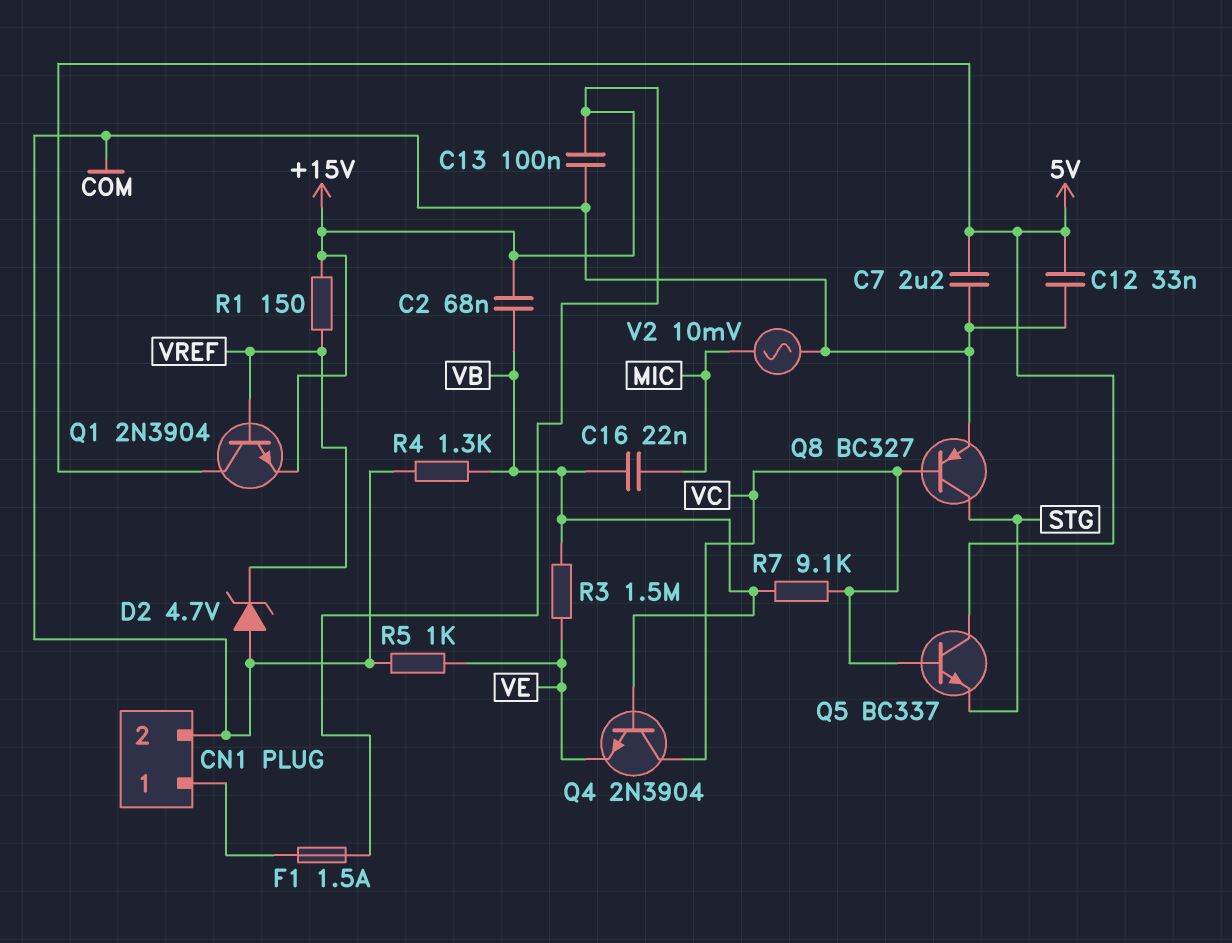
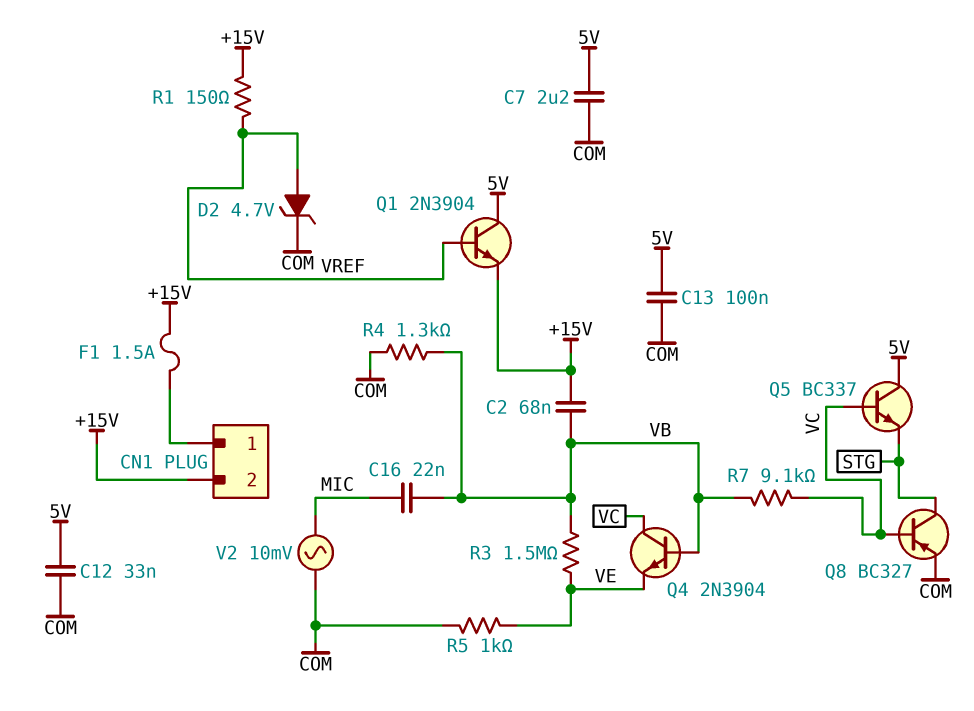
C13: 100nF (+15V, COM) -> 100nF (5V, COM)
CN1 pin 2: COM -> +15V
D2: zener 4.7V (A COM, K VREF) -> zener 4.7V (A VREF, K COM)

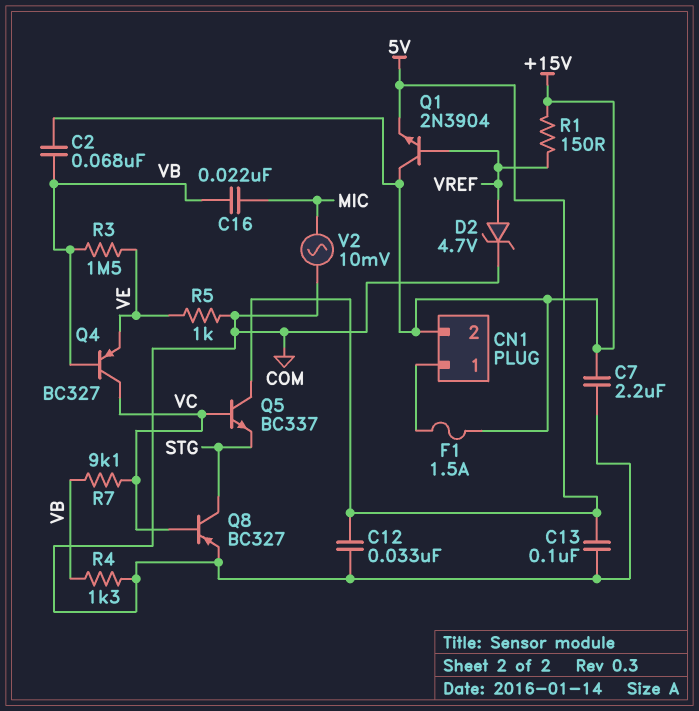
C7: 2.2uF (5V, COM) -> 2.2uF (+15V, COM)
Q1: NPN 2N3904 (B VREF, C 5V, E +15V) -> NPN 2N3904 (B VREF, C +15V, E 5V)
Q4: NPN 2N3904 (B VB, C VC, E VE) -> PNP BC327 (B VB, C VC, E VE)

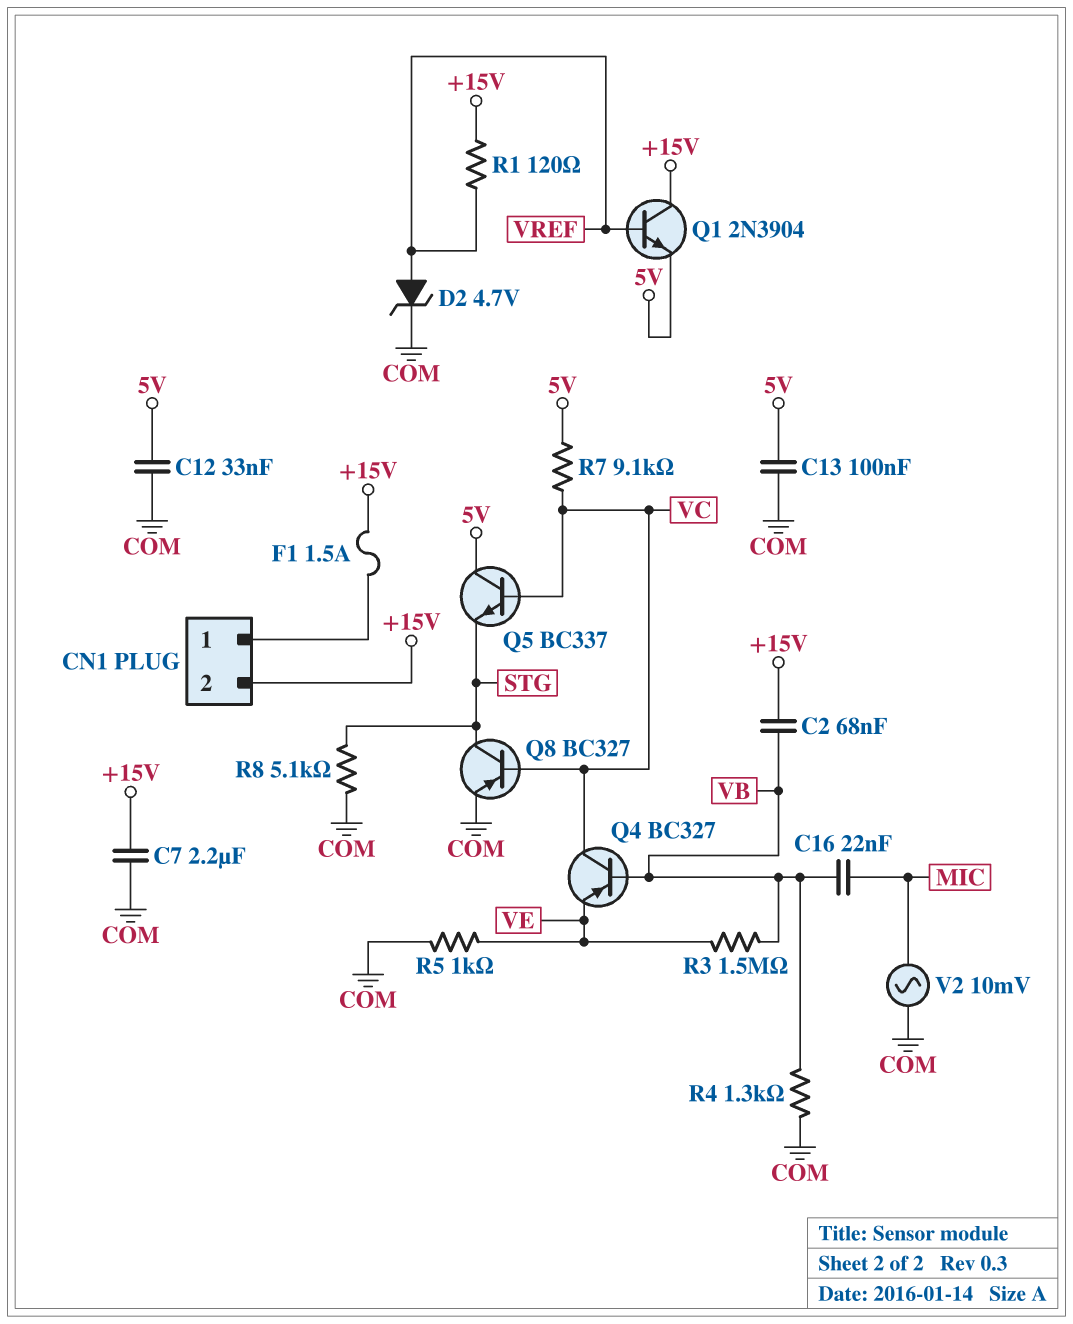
R1: 150 (+15V, VREF) -> 120 (+15V, VREF)
R7: 9.1k (VB, VC) -> 9.1k (5V, VC)
R8: none -> 5.1k (COM, STG)

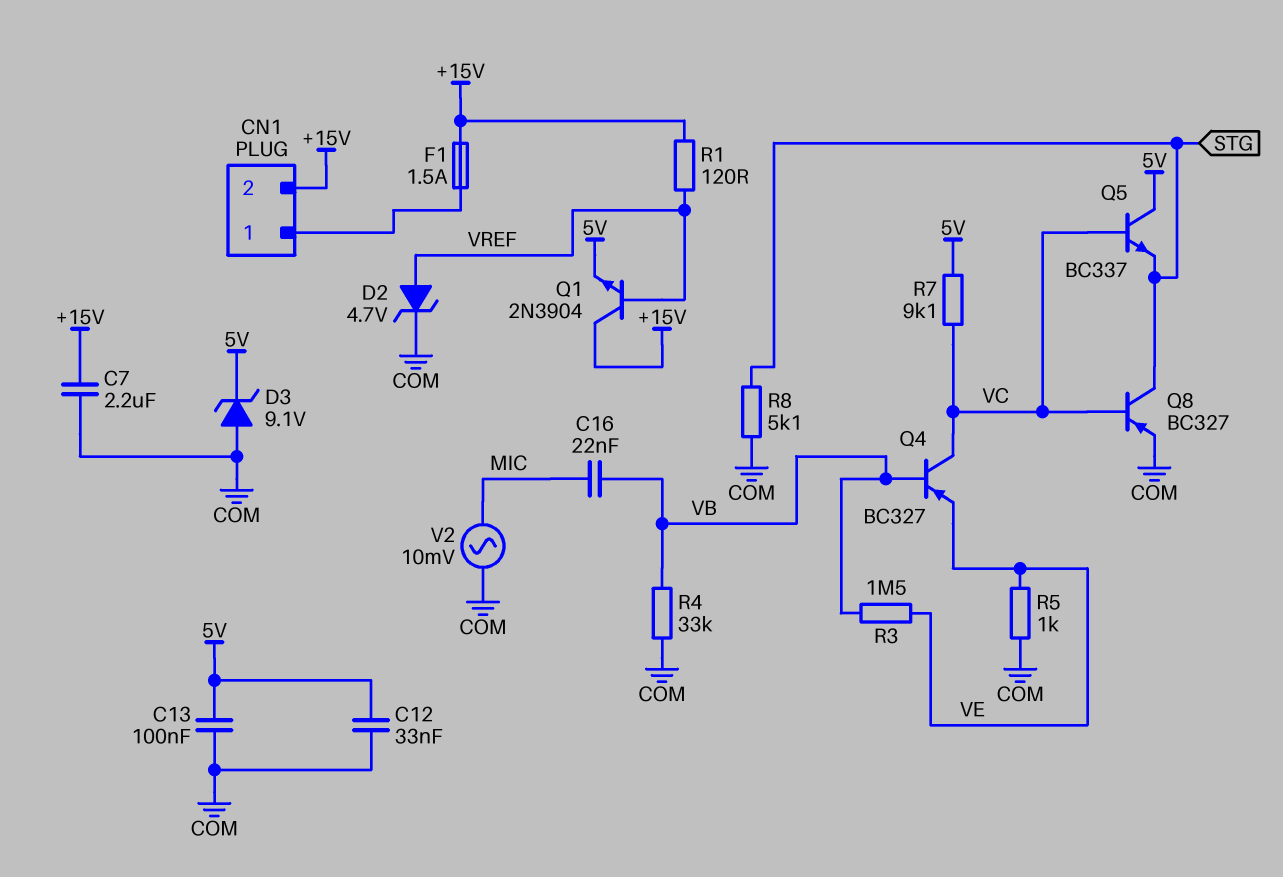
C2: 68nF (+15V, VB) -> none
D3: none -> zener 9.1V (A COM, K 5V)
R4: 1.3k (COM, VB) -> 33k (COM, VB)

